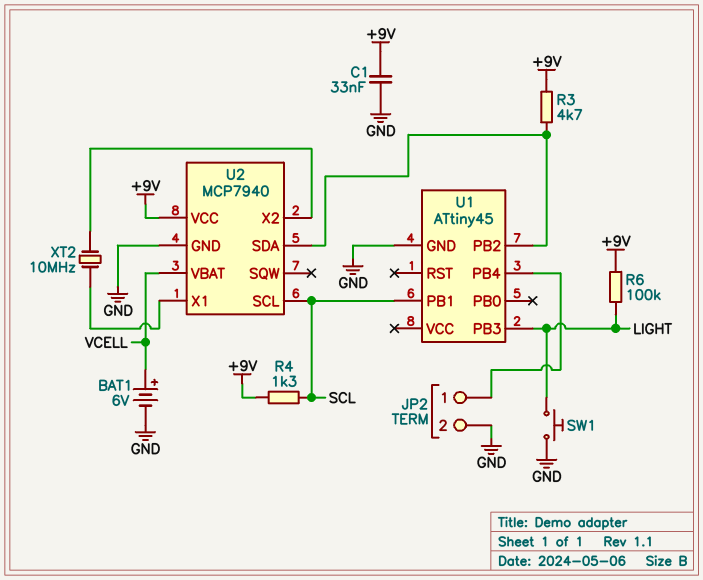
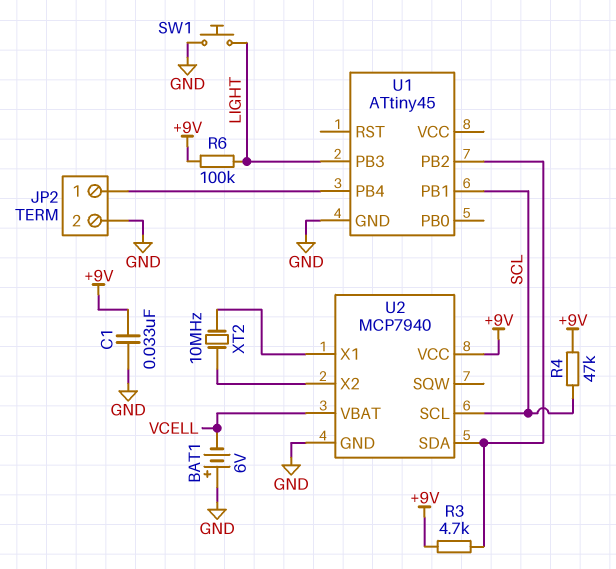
BAT1: 6V (plus VCELL, minus GND) -> 6V (plus GND, minus VCELL)
R4: 1.3k (+9V, SCL) -> 47k (+9V, SCL)

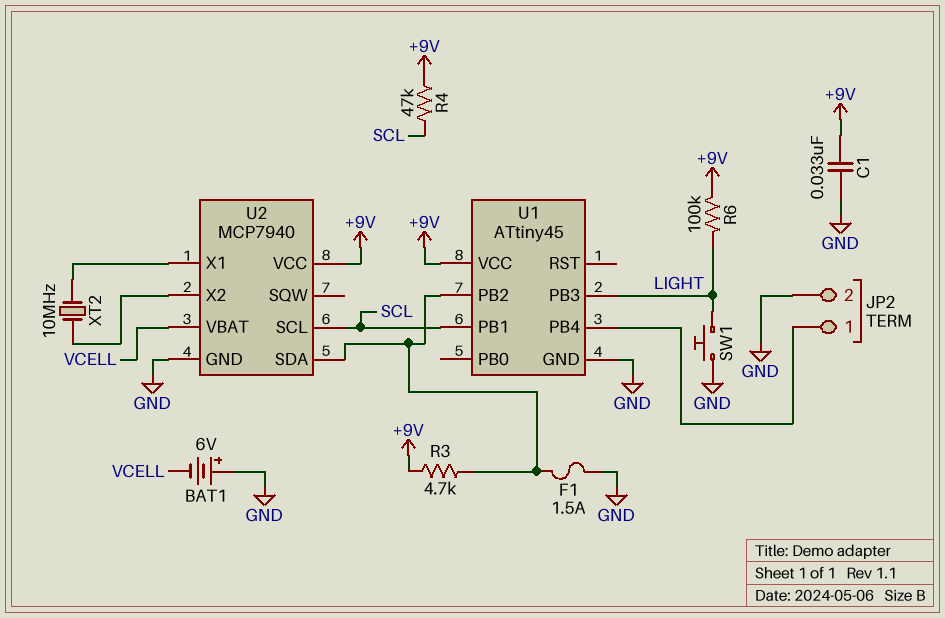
F1: none -> 1.5A (GND, U1/PB2)
U1 pin VCC: none -> +9V

